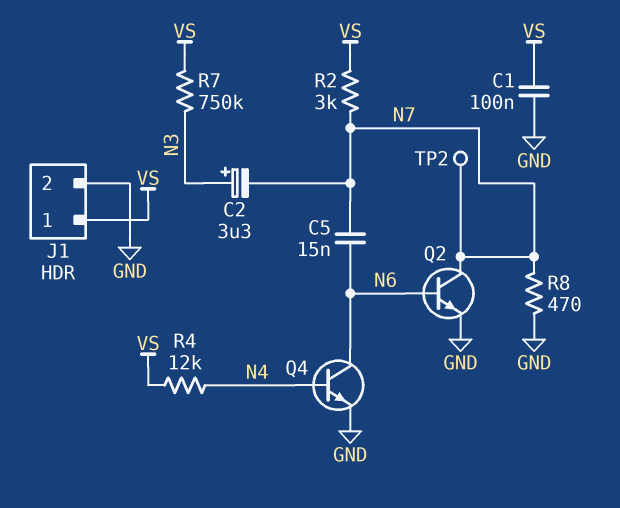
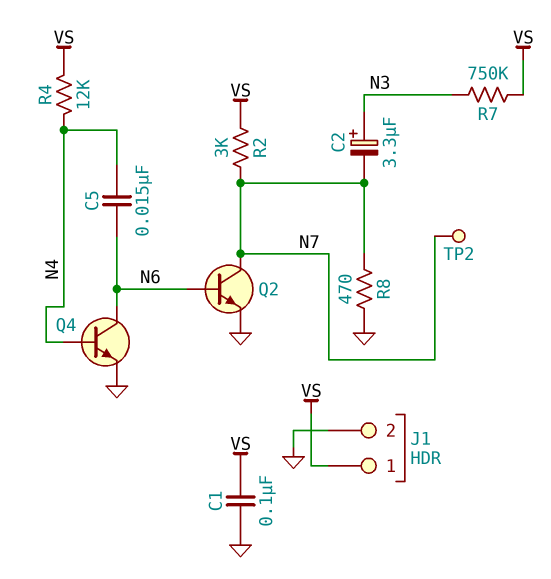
C5: 15nF (N6, N7) -> 15nF (N4, N6)

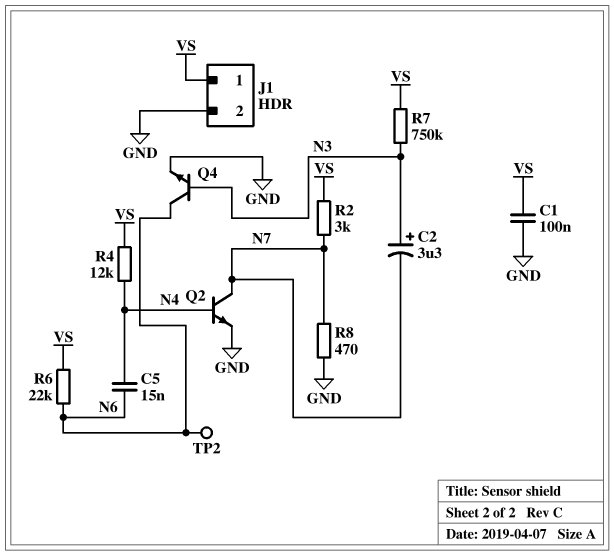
Q2: NPN (B N6, C N7, E GND) -> NPN (B N4, C N7, E GND)
Q4: NPN (B N4, C N6, E GND) -> NPN (B N3, C N6, E GND)
R6: none -> 22k (N6, VS)
TP2: test point (N7) -> test point (N6)

